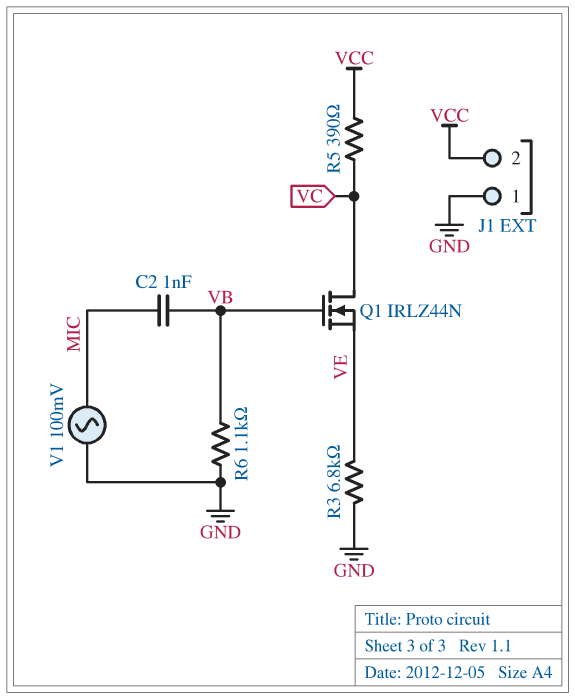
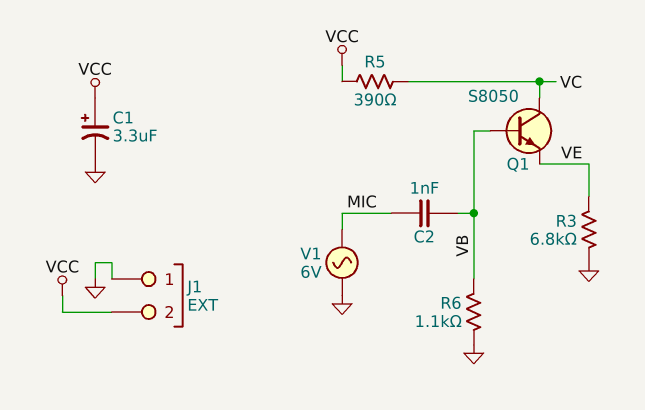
C1: none -> 3.3uF (plus VCC, minus GND)
Q1: NMOS IRLZ44N (G VB, D VC, S VE) -> NPN S8050 (B VB, C VC, E VE)
V1: AC 100mV (GND, MIC) -> AC 6V (GND, MIC)

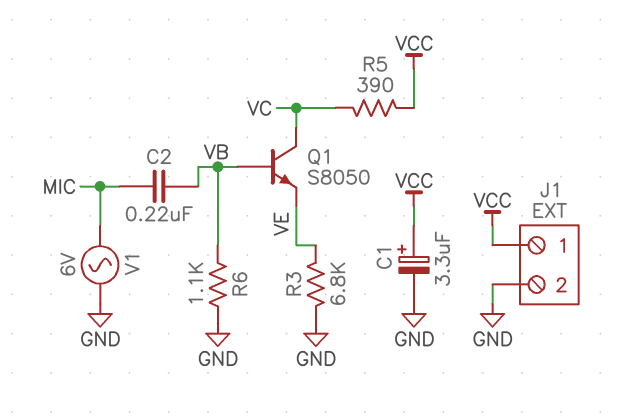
C2: 1nF (MIC, VB) -> 220nF (MIC, VB)
J1 pin 1: GND -> VCC
J1 pin 2: VCC -> GND

